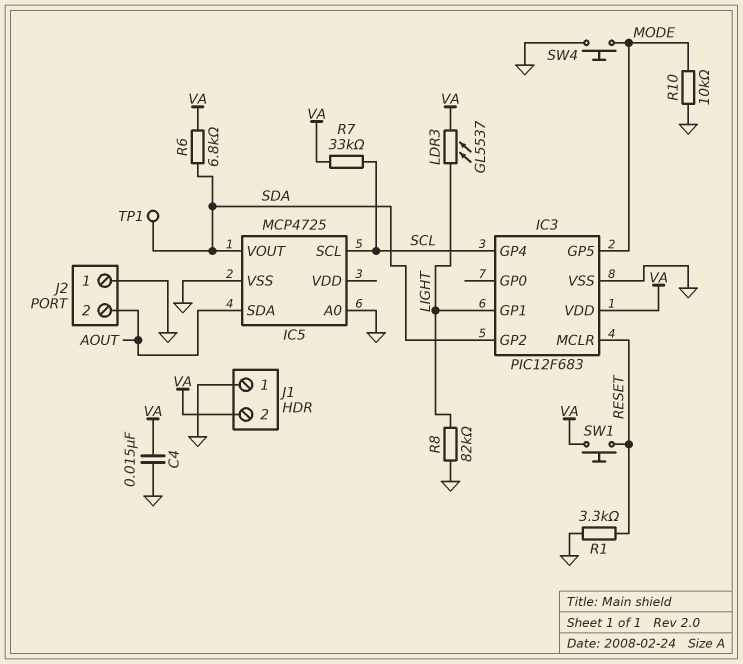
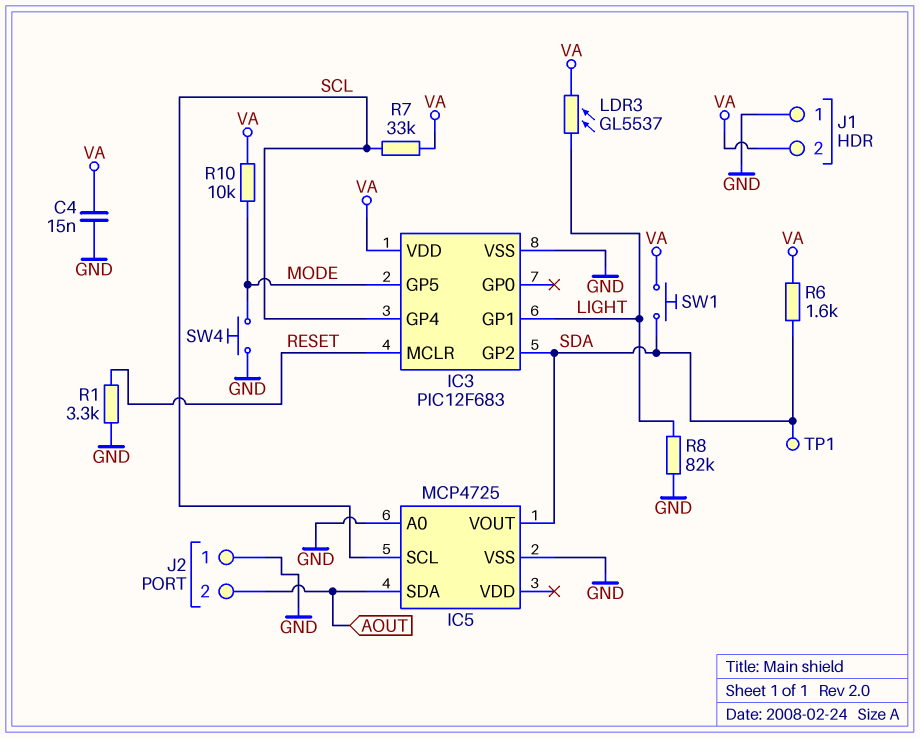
R6: 6.8k (SDA, VA) -> 1.6k (SDA, VA)
R10: 10k (GND, MODE) -> 10k (MODE, VA)
SW1: button (RESET, VA) -> button (SDA, VA)

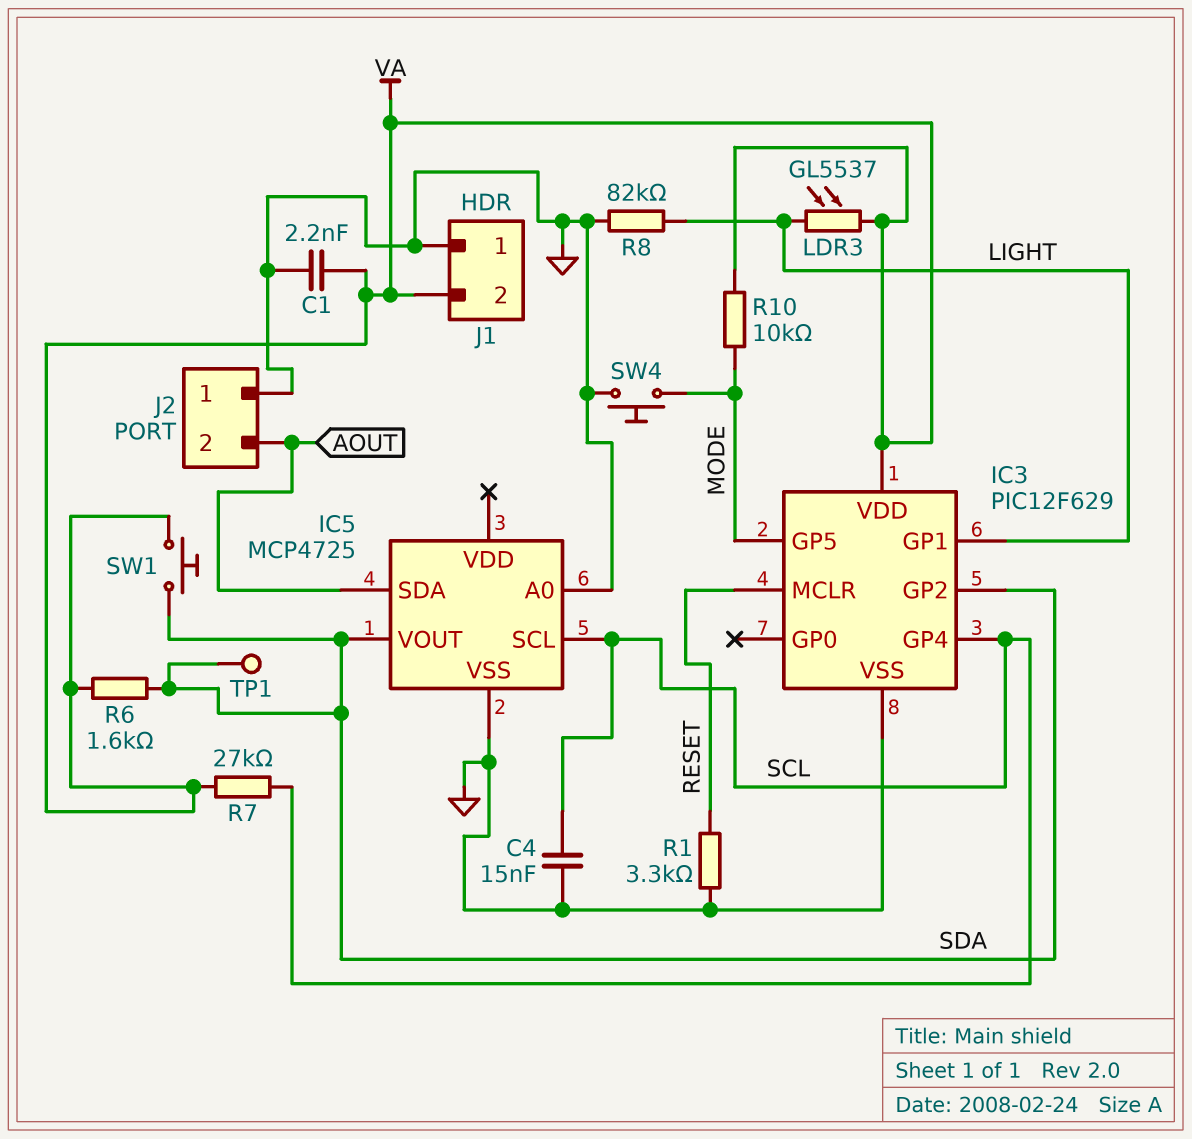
C1: none -> 2.2nF (GND, VA)
C4: 15nF (GND, VA) -> 15nF (GND, SCL)
IC3: PIC12F683 -> PIC12F629
R7: 33k (SCL, VA) -> 27k (SCL, VA)

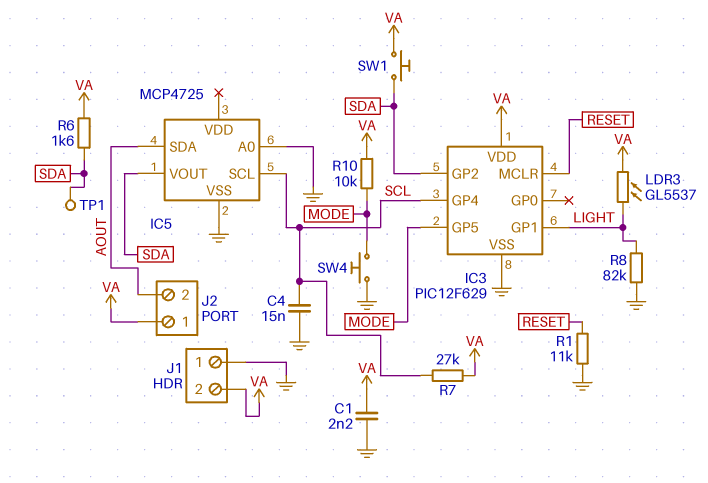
J2 pin 1: GND -> VA
R1: 3.3k (GND, RESET) -> 11k (GND, RESET)

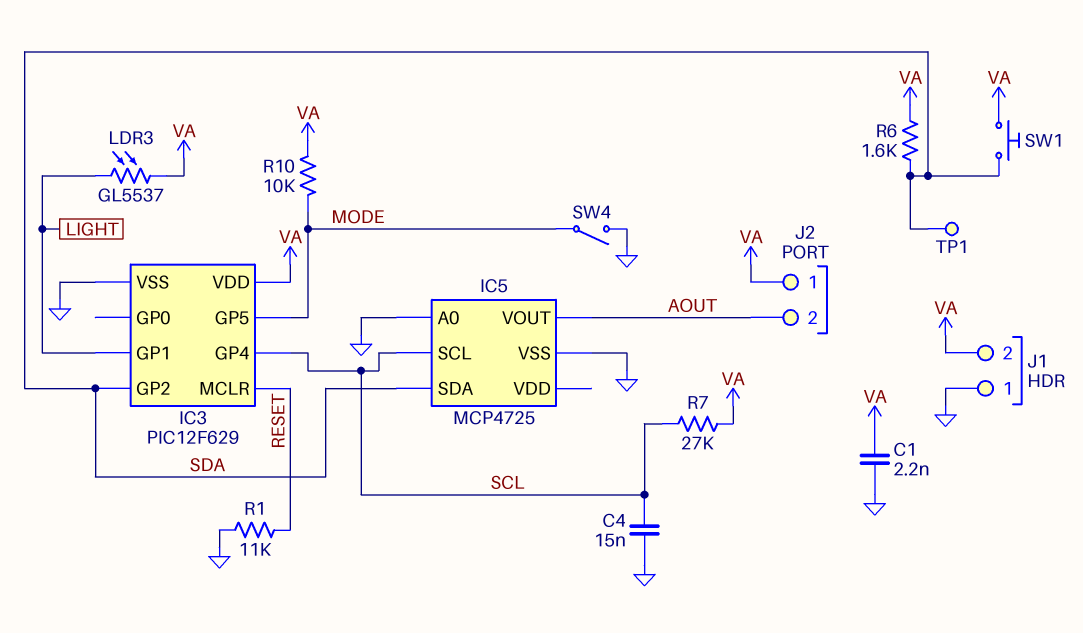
IC5 pin SDA: AOUT -> SDA
IC5 pin VOUT: SDA -> AOUT
R8: 82k (GND, LIGHT) -> none
SW4: button (GND, MODE) -> switch (GND, MODE)

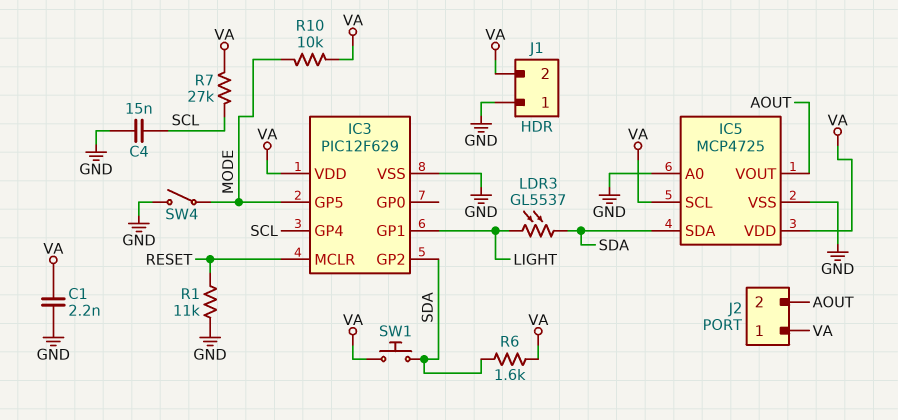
IC5 pin SCL: SCL -> VA
IC5 pin VDD: none -> VA
LDR3: GL5537 (LIGHT, VA) -> GL5537 (LIGHT, SDA)
TP1: test point (SDA) -> none

